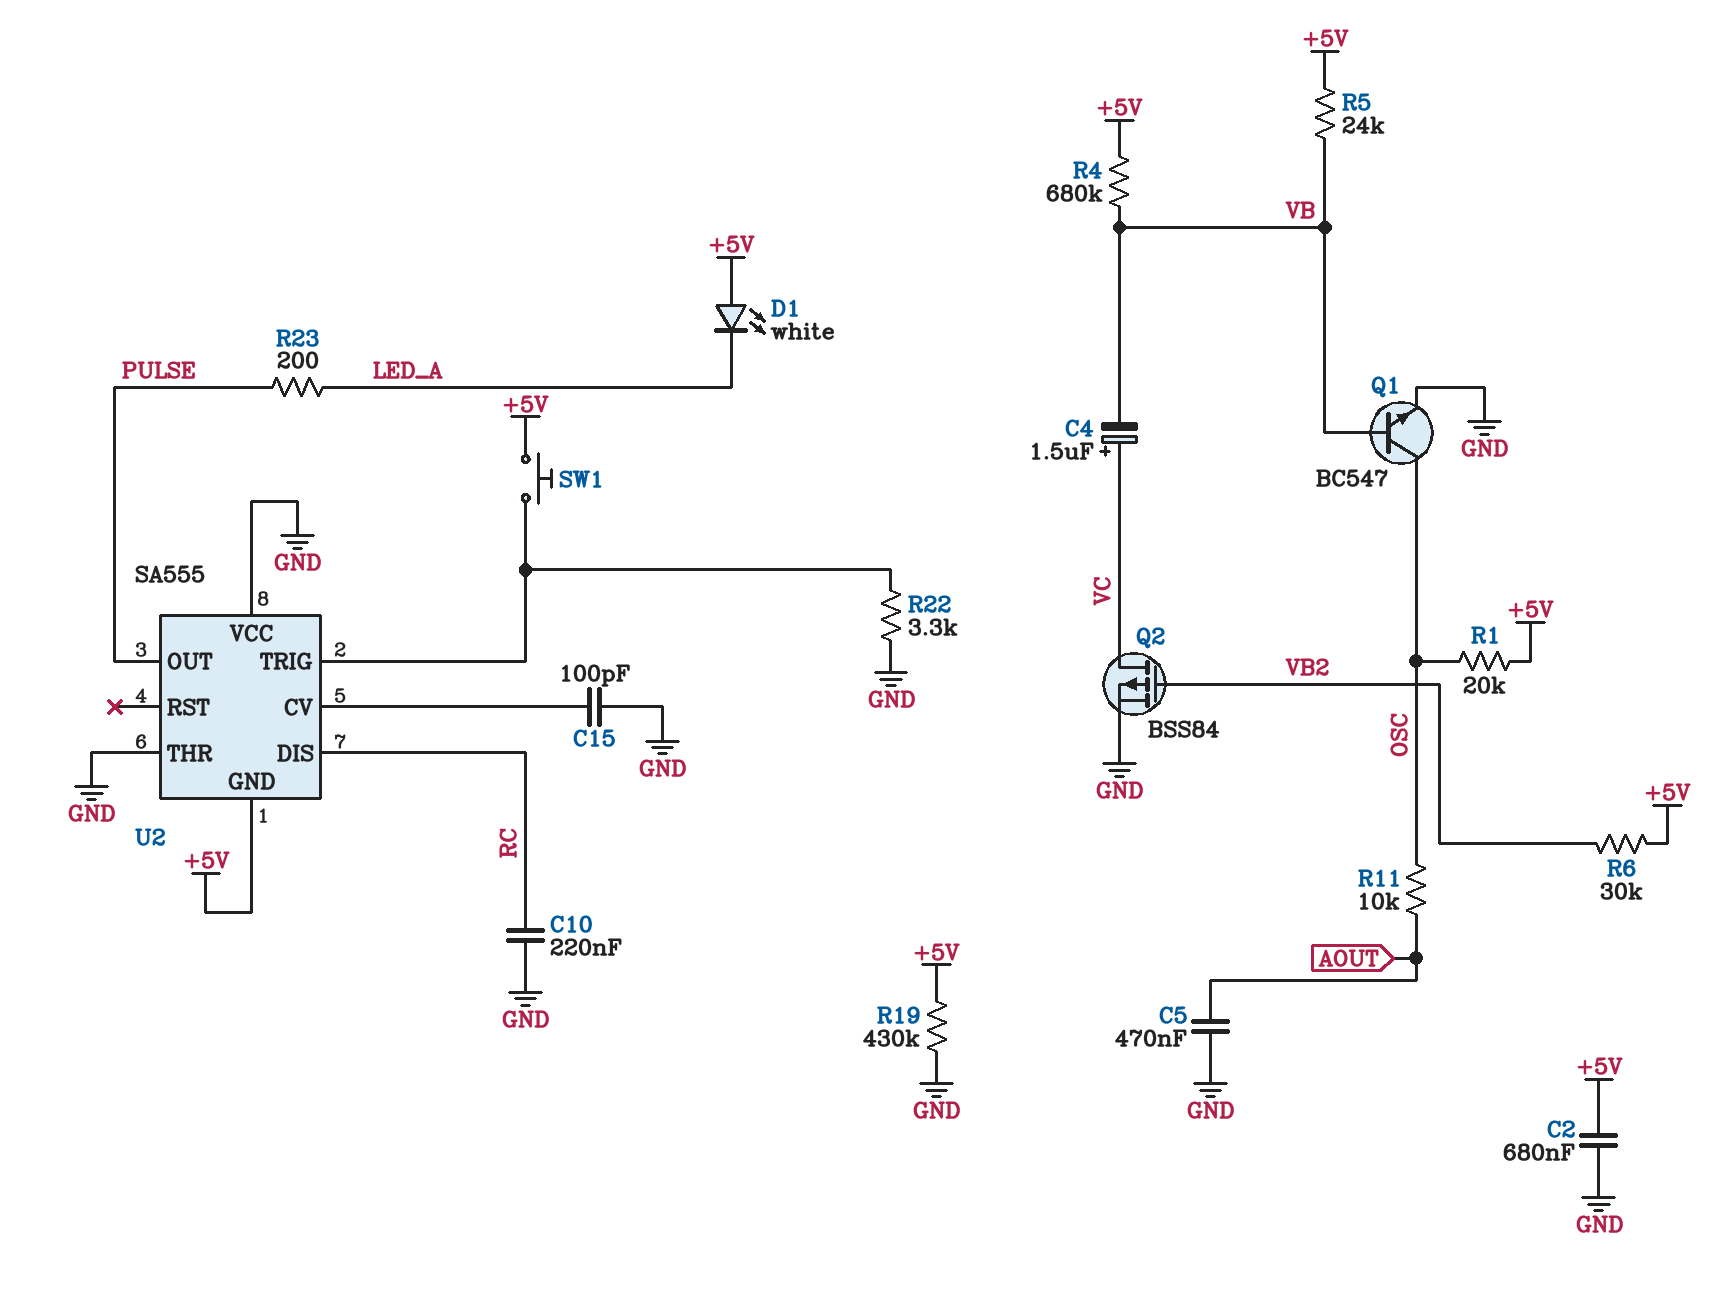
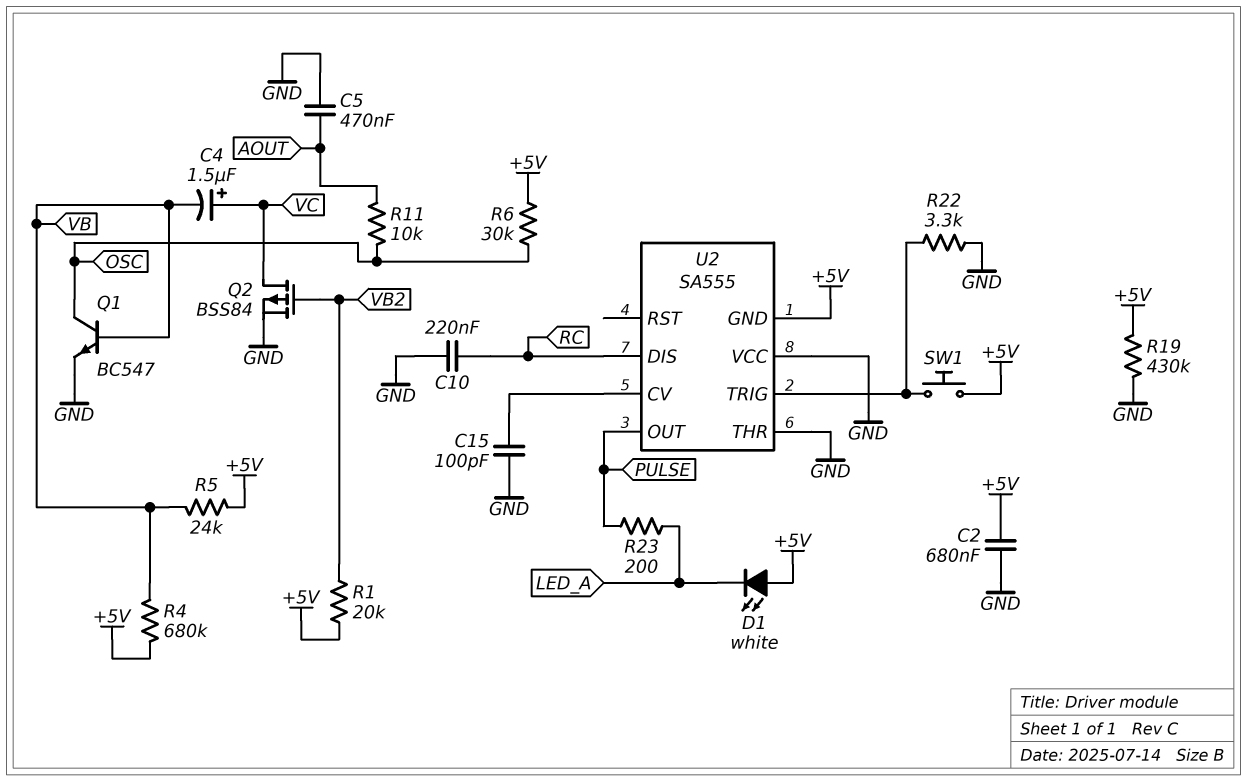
R1: 20k (+5V, OSC) -> 20k (+5V, VB2)
R6: 30k (+5V, VB2) -> 30k (+5V, OSC)

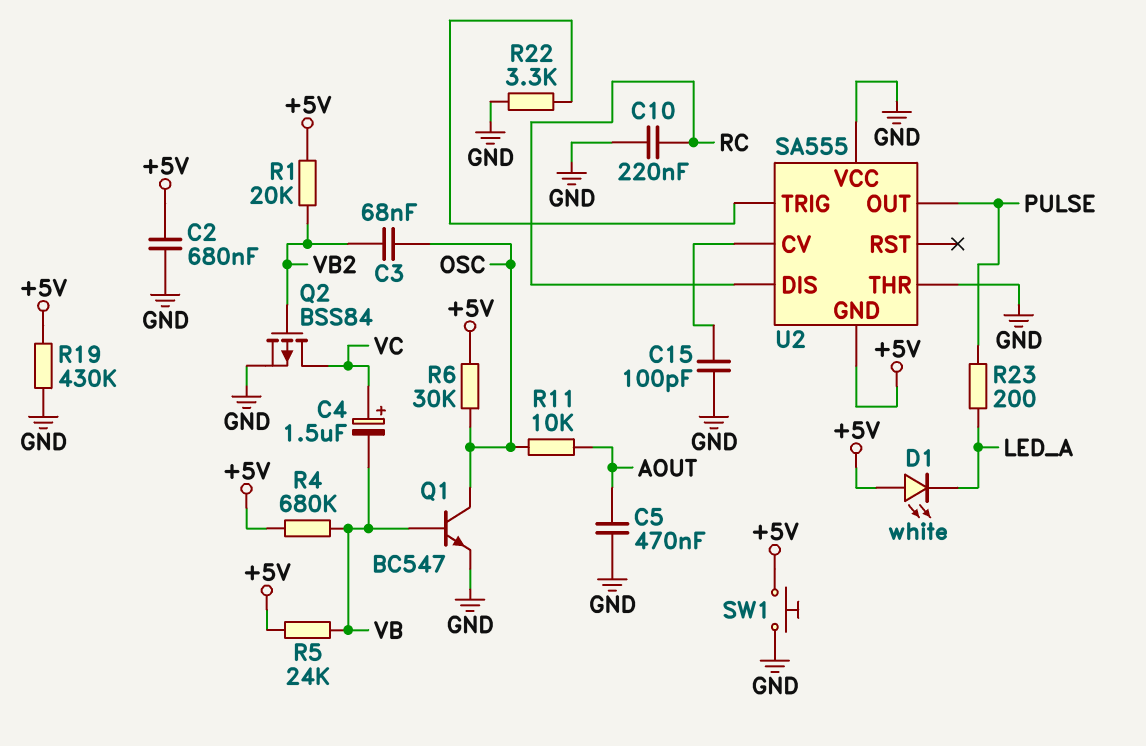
C3: none -> 68nF (OSC, VB2)
SW1: button (+5V, U2/TRIG) -> button (+5V, GND)

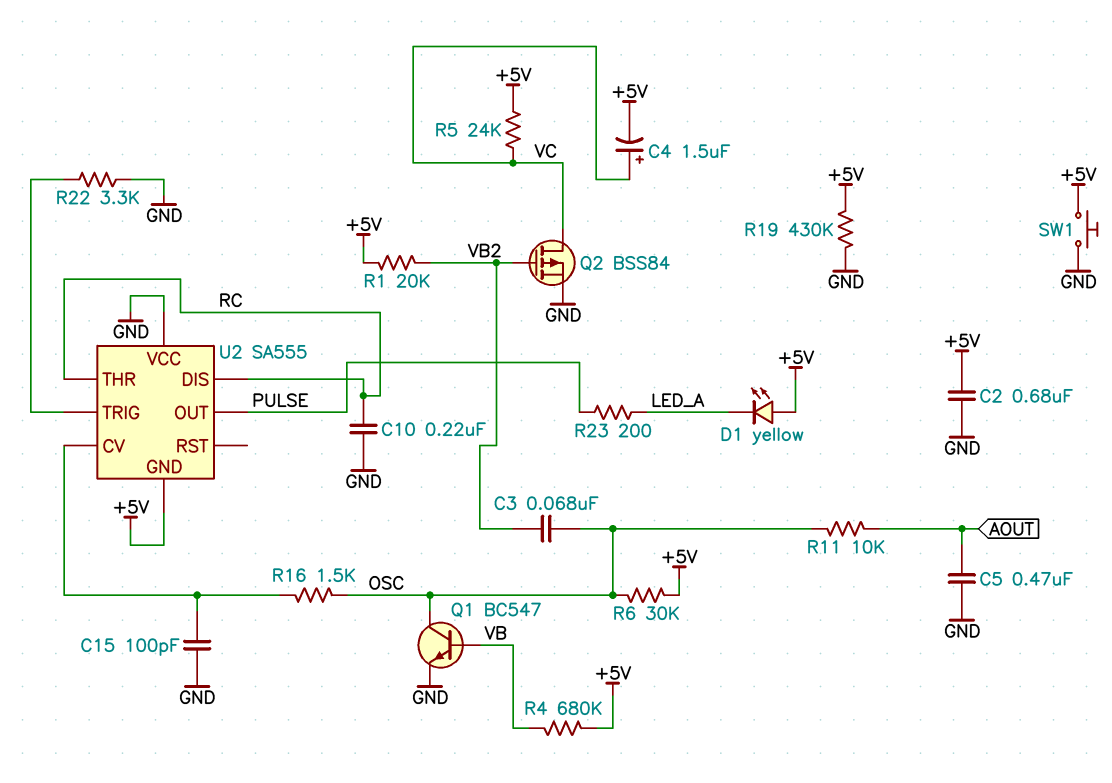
C4: 1.5uF (plus VC, minus VB) -> 1.5uF (plus VC, minus +5V)
D1: LED white (A +5V, K LED_A) -> LED yellow (A +5V, K LED_A)
R5: 24k (+5V, VB) -> 24k (+5V, VC)
R16: none -> 1.5k (OSC, U2/CV)
U2 pin THR: GND -> RC

